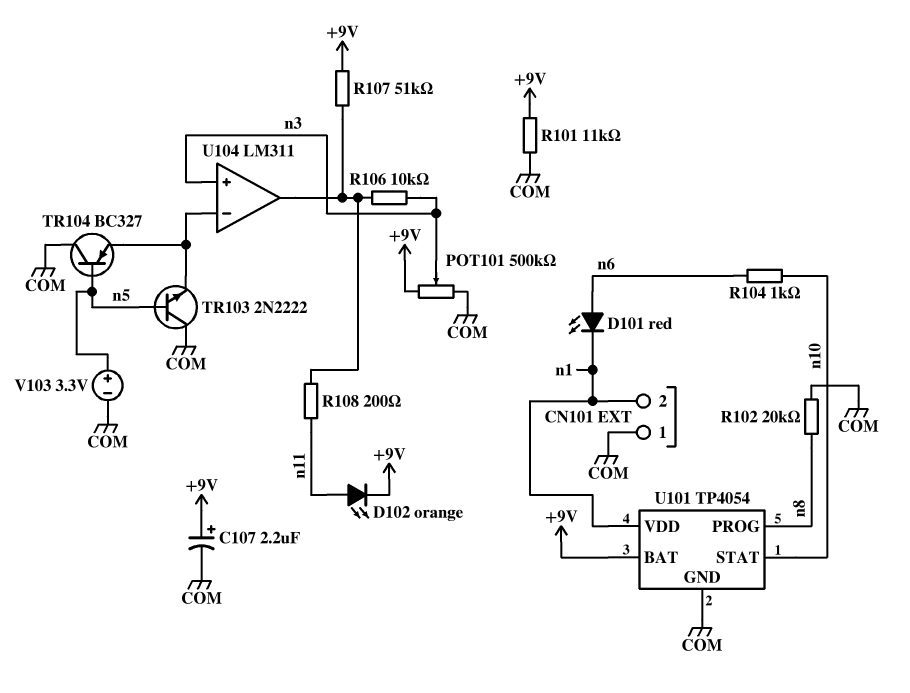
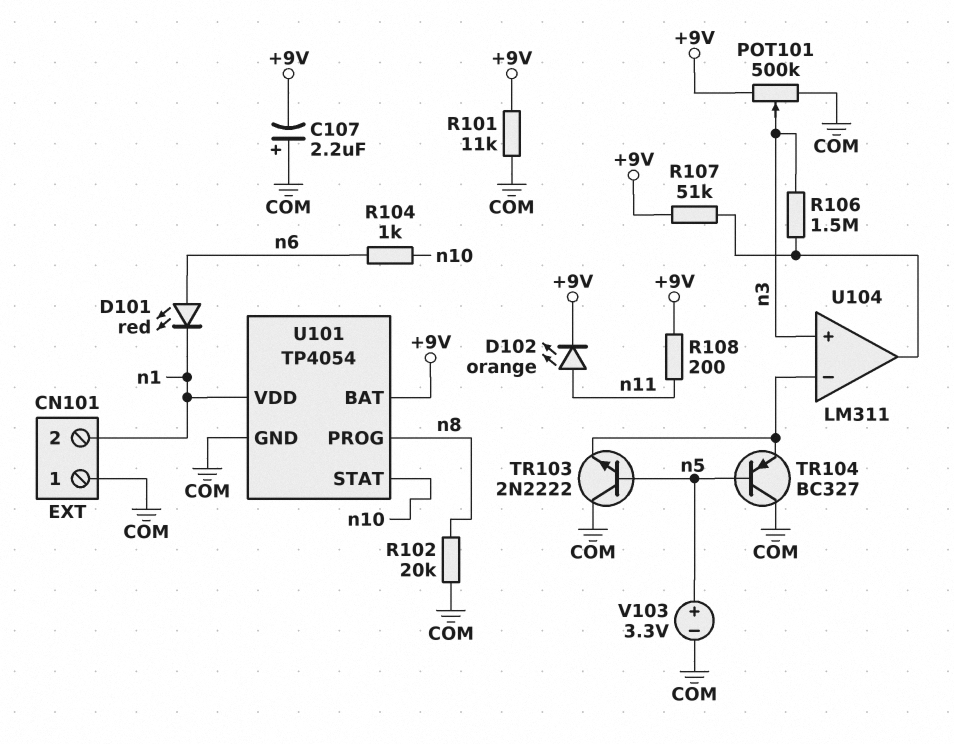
C107: 2.2uF (plus +9V, minus COM) -> 2.2uF (plus COM, minus +9V)
R106: 10k (U104/out, n3) -> 1.5M (U104/out, n3)
R108: 200 (U104/out, n11) -> 200 (+9V, n11)

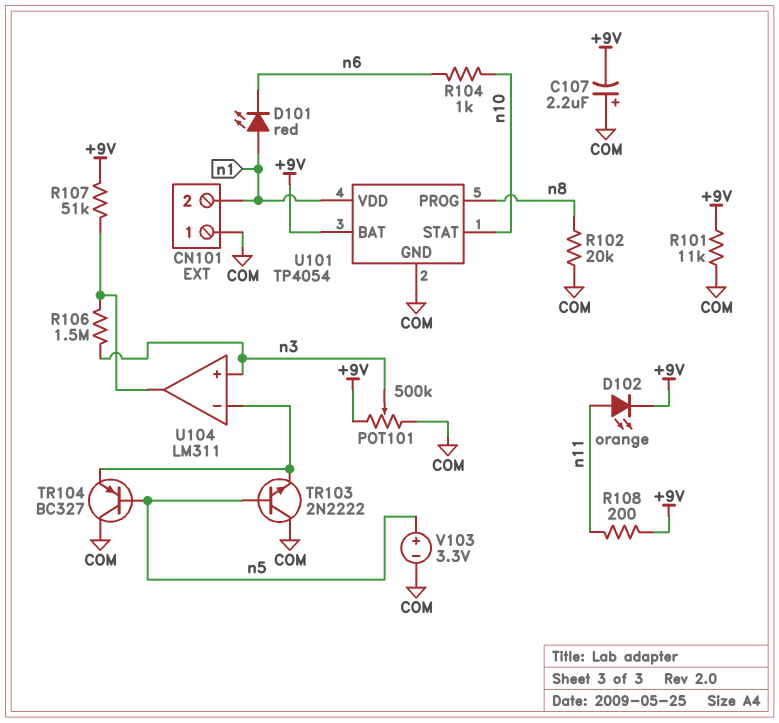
D101: LED red (A n6, K n1) -> LED red (A n1, K n6)

